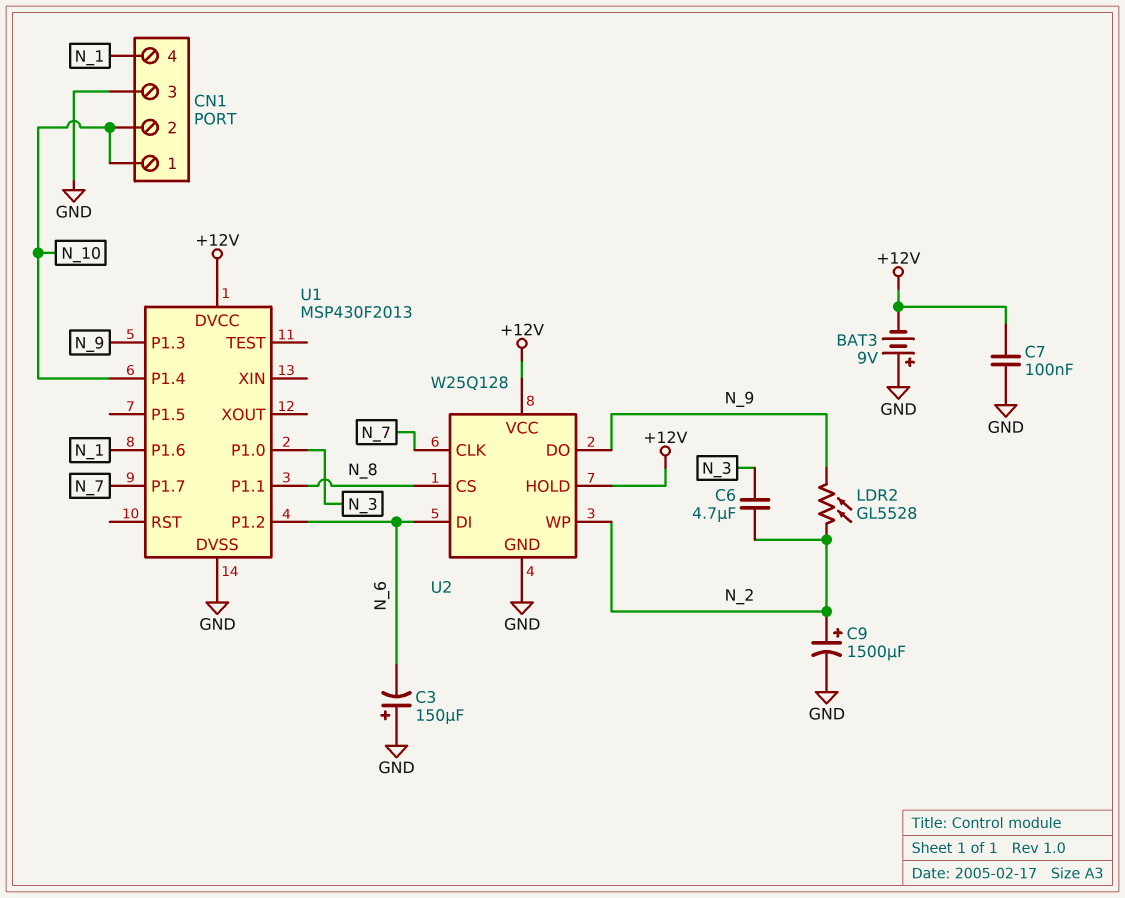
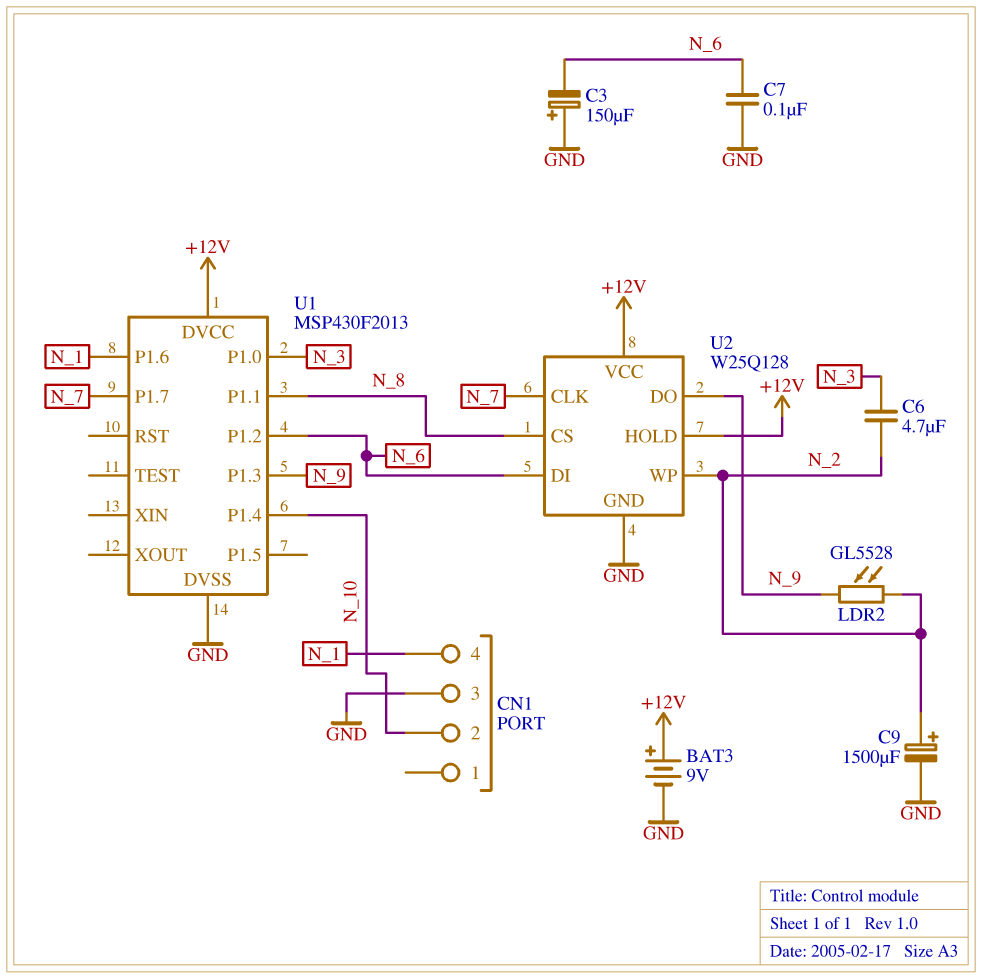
BAT3: 9V (plus GND, minus +12V) -> 9V (plus +12V, minus GND)
C7: 100nF (+12V, GND) -> 100nF (GND, N_6)
CN1 pin 1: N_10 -> none

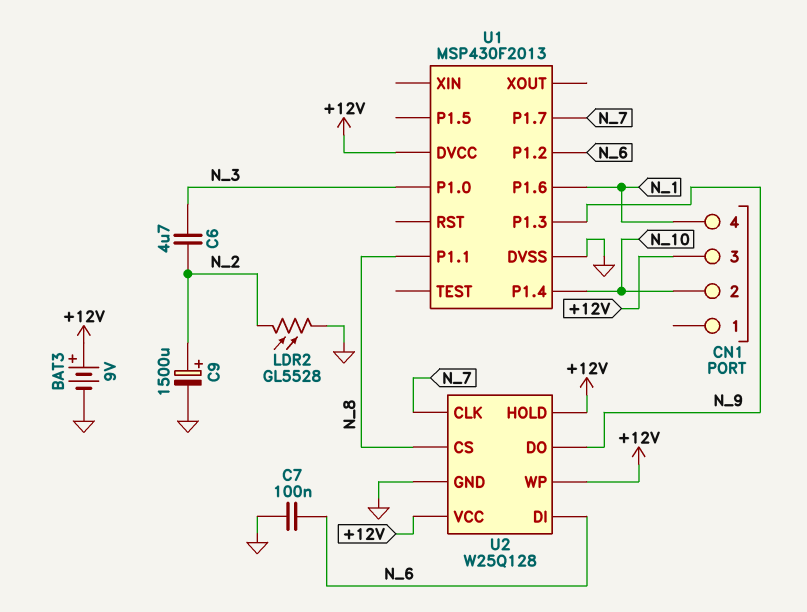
C3: 150uF (plus GND, minus N_6) -> none
CN1 pin 3: GND -> +12V
LDR2: GL5528 (N_2, N_9) -> GL5528 (GND, N_2)
U2 pin WP: N_2 -> +12V

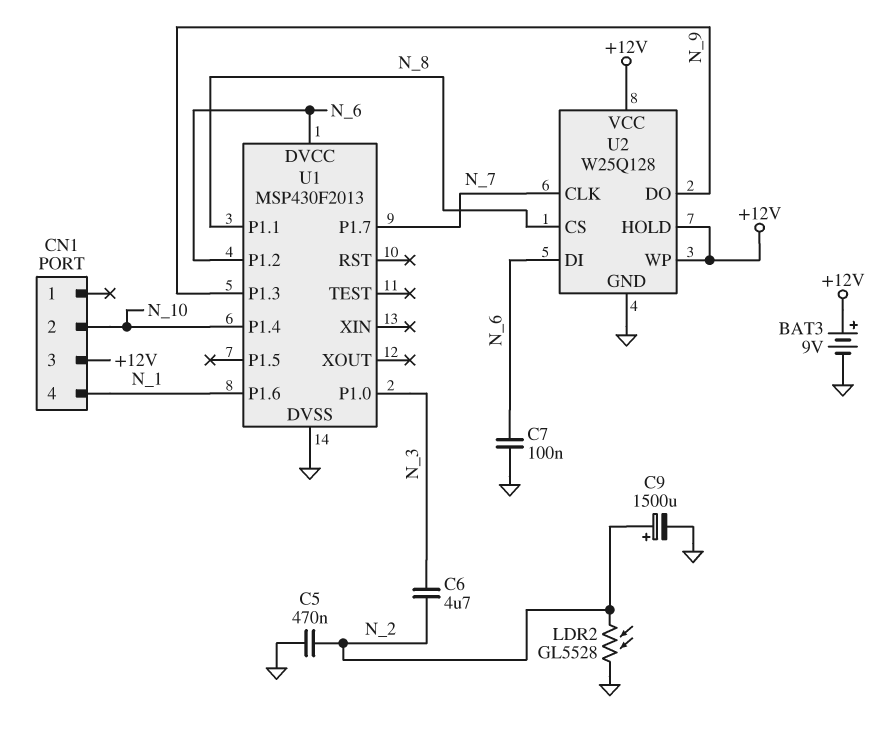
C5: none -> 470nF (GND, N_2)
U1 pin DVCC: +12V -> N_6

